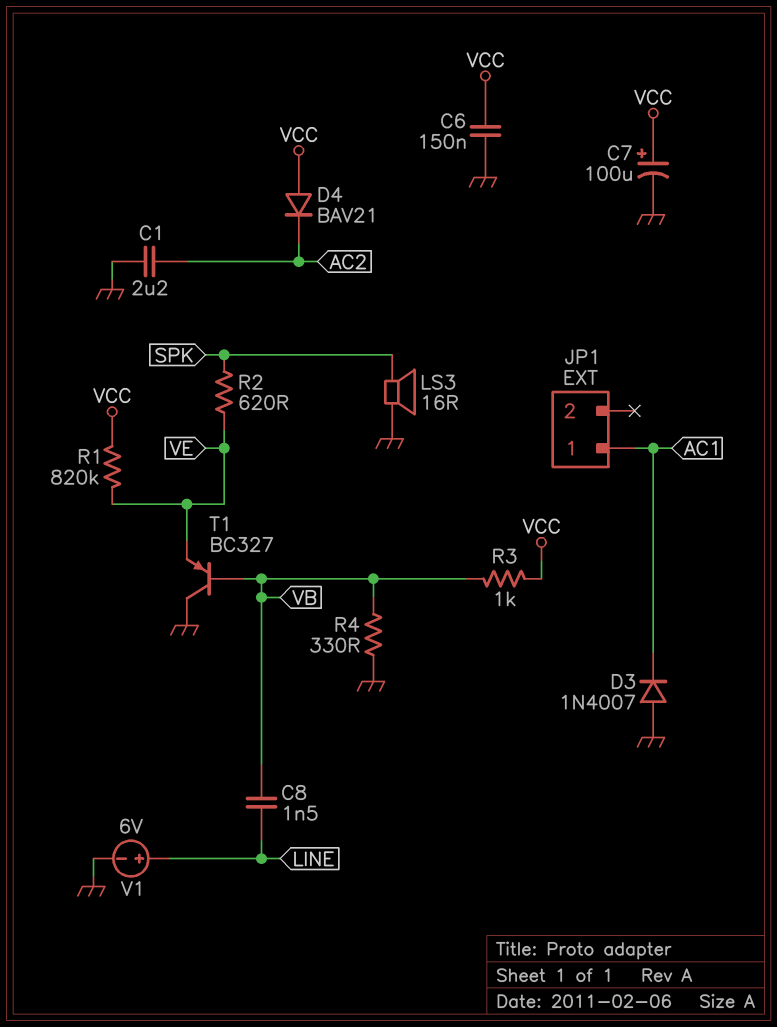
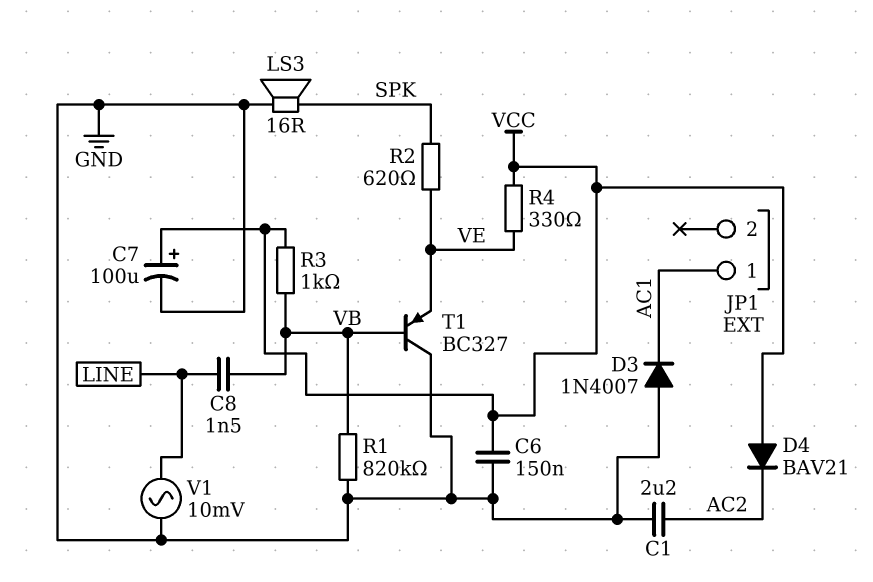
R1: 820k (VCC, VE) -> 820k (GND, VB)
R4: 330 (GND, VB) -> 330 (VCC, VE)
V1: 6V (plus LINE, minus GND) -> AC 10mV (GND, LINE)

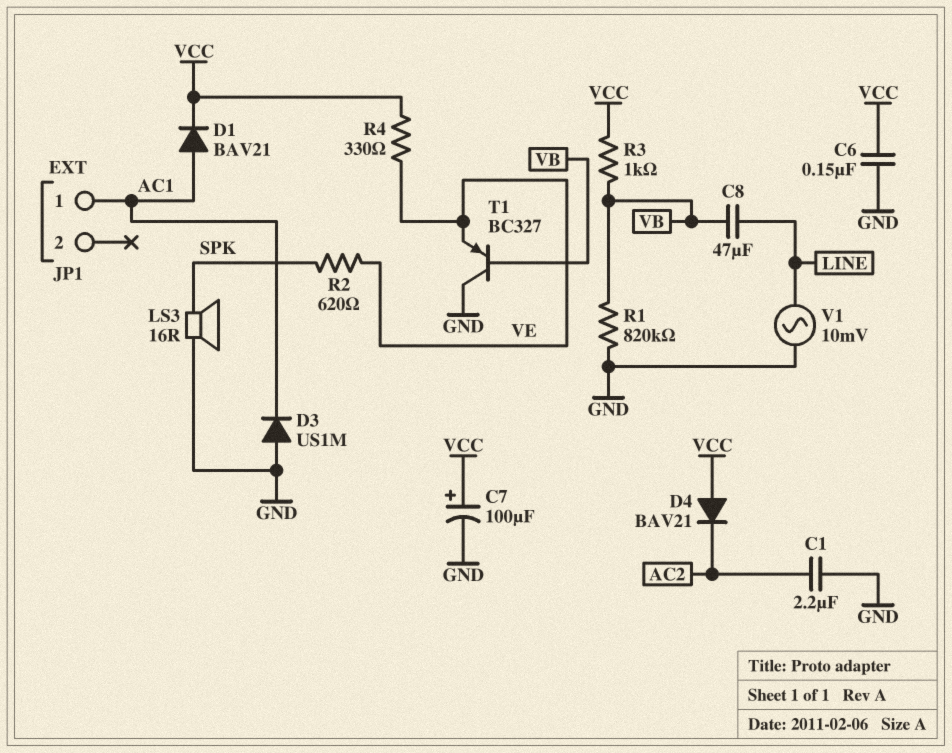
C8: 1.5nF (LINE, VB) -> 47uF (LINE, VB)
D1: none -> diode BAV21 (A AC1, K VCC)
D3: diode 1N4007 (A GND, K AC1) -> diode US1M (A GND, K AC1)

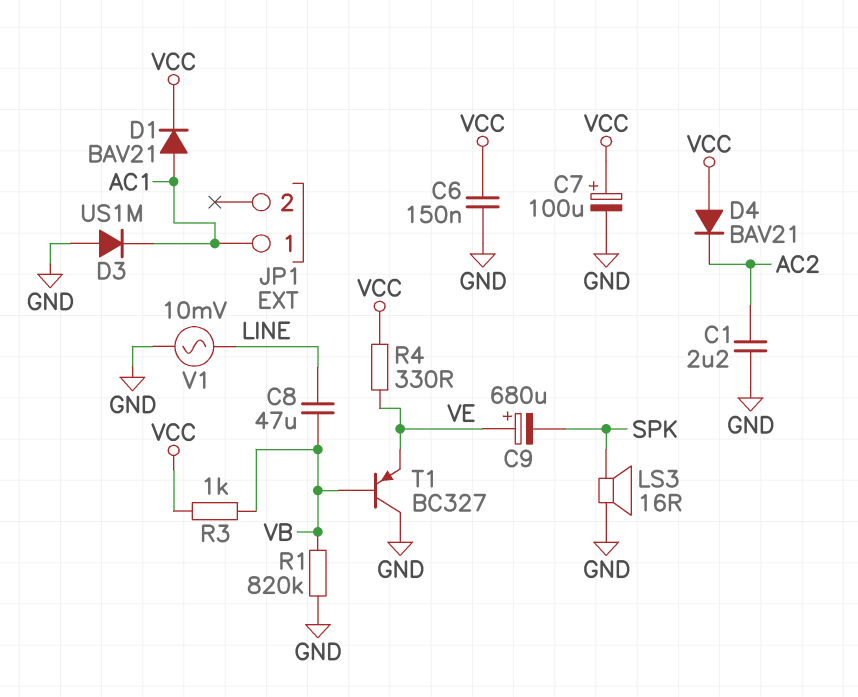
C9: none -> 680uF (plus VE, minus SPK)
R2: 620 (SPK, VE) -> none

